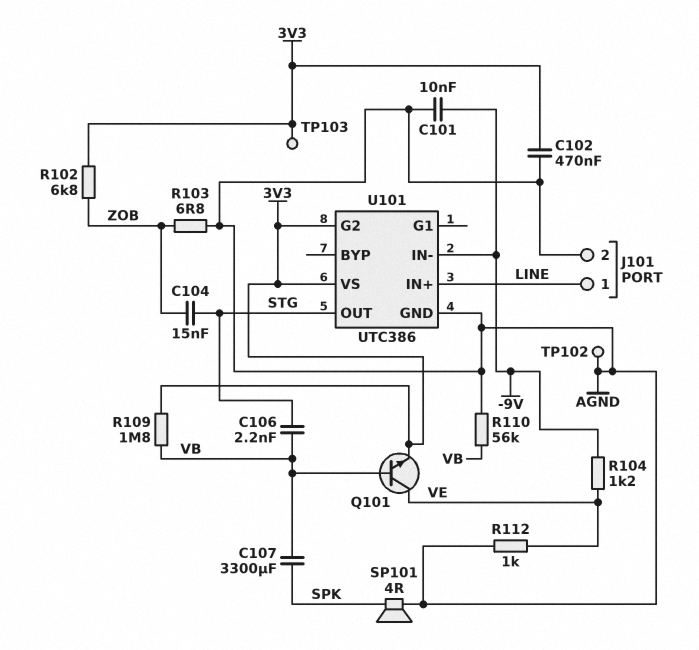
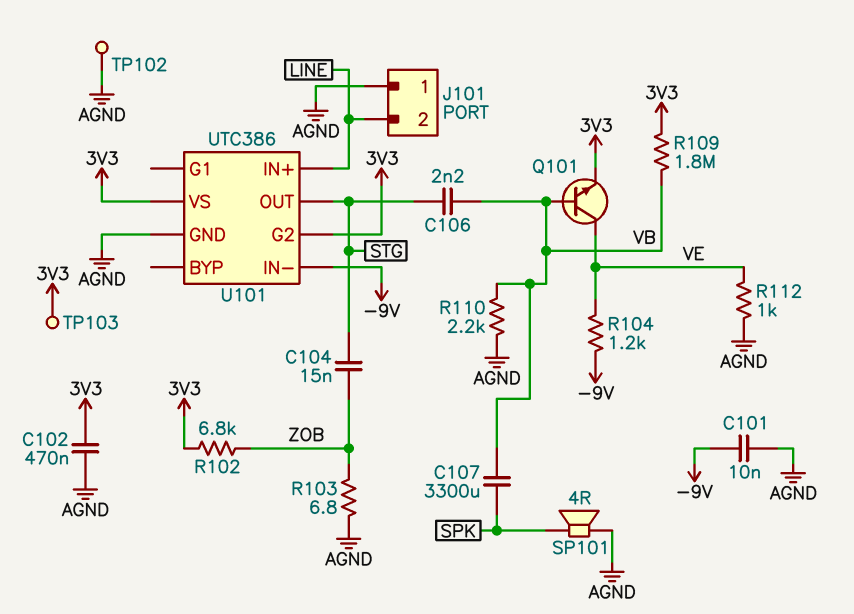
J101 pin 1: LINE -> AGND
J101 pin 2: AGND -> LINE
R110: 56k (AGND, VB) -> 2.2k (AGND, VB)

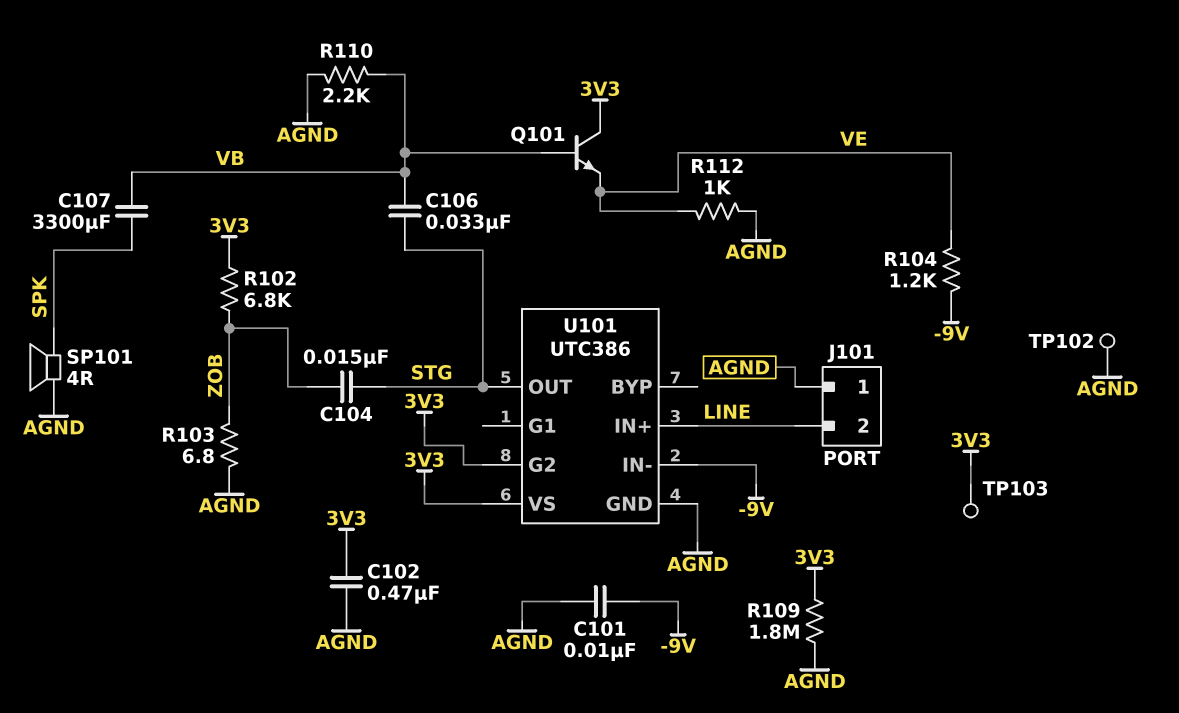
C106: 2.2nF (STG, VB) -> 33nF (STG, VB)
Q101: NPN (B VB, C VE, E 3V3) -> NPN (B VB, C 3V3, E VE)
R109: 1.8M (3V3, VB) -> 1.8M (3V3, AGND)

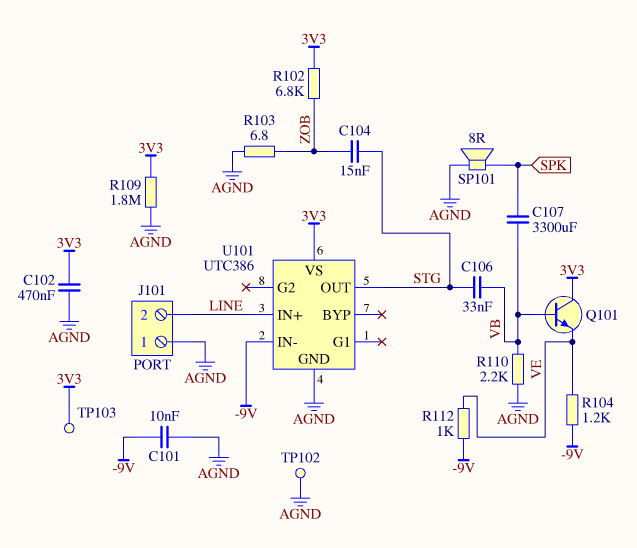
R112: 1k (AGND, VE) -> 1k (-9V, VE)
SP101: speaker 4R (AGND, SPK) -> speaker 8R (AGND, SPK)
U101 pin G2: 3V3 -> none

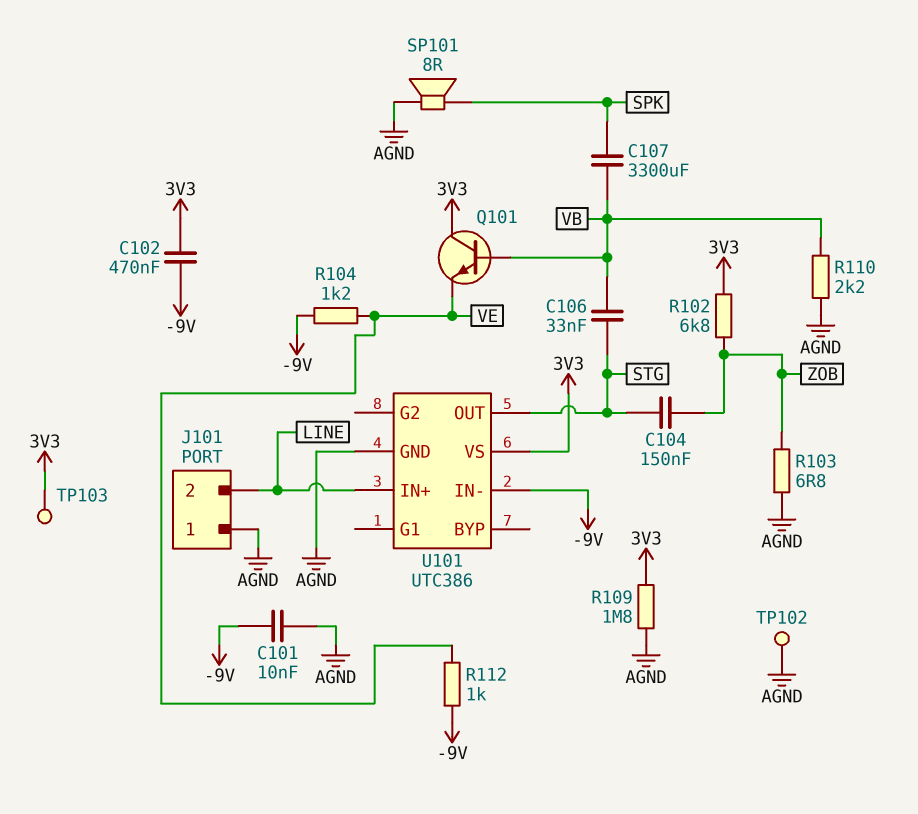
C102: 470nF (3V3, AGND) -> 470nF (-9V, 3V3)
C104: 15nF (STG, ZOB) -> 150nF (STG, ZOB)

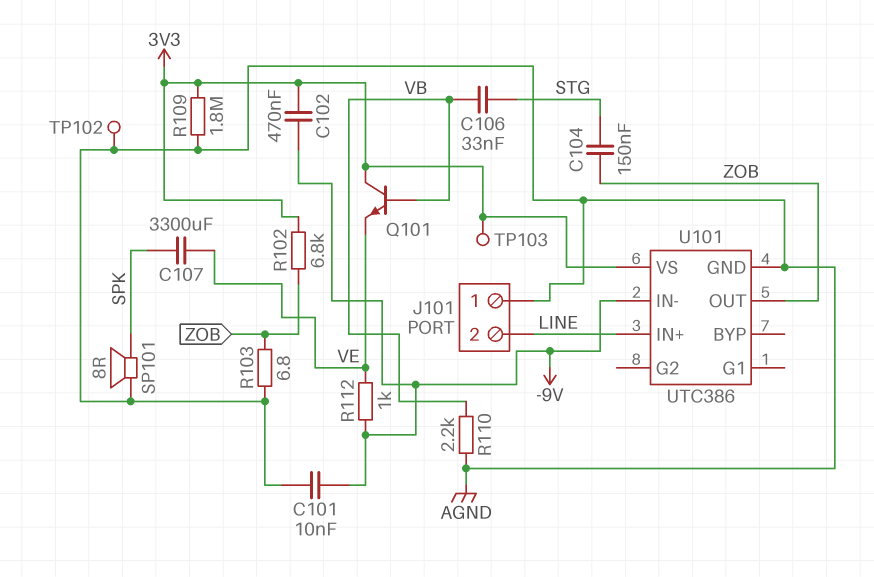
C107: 3300uF (SPK, VB) -> 3300uF (SPK, VE)
R104: 1.2k (-9V, VE) -> none
U101 pin OUT: STG -> ZOB

